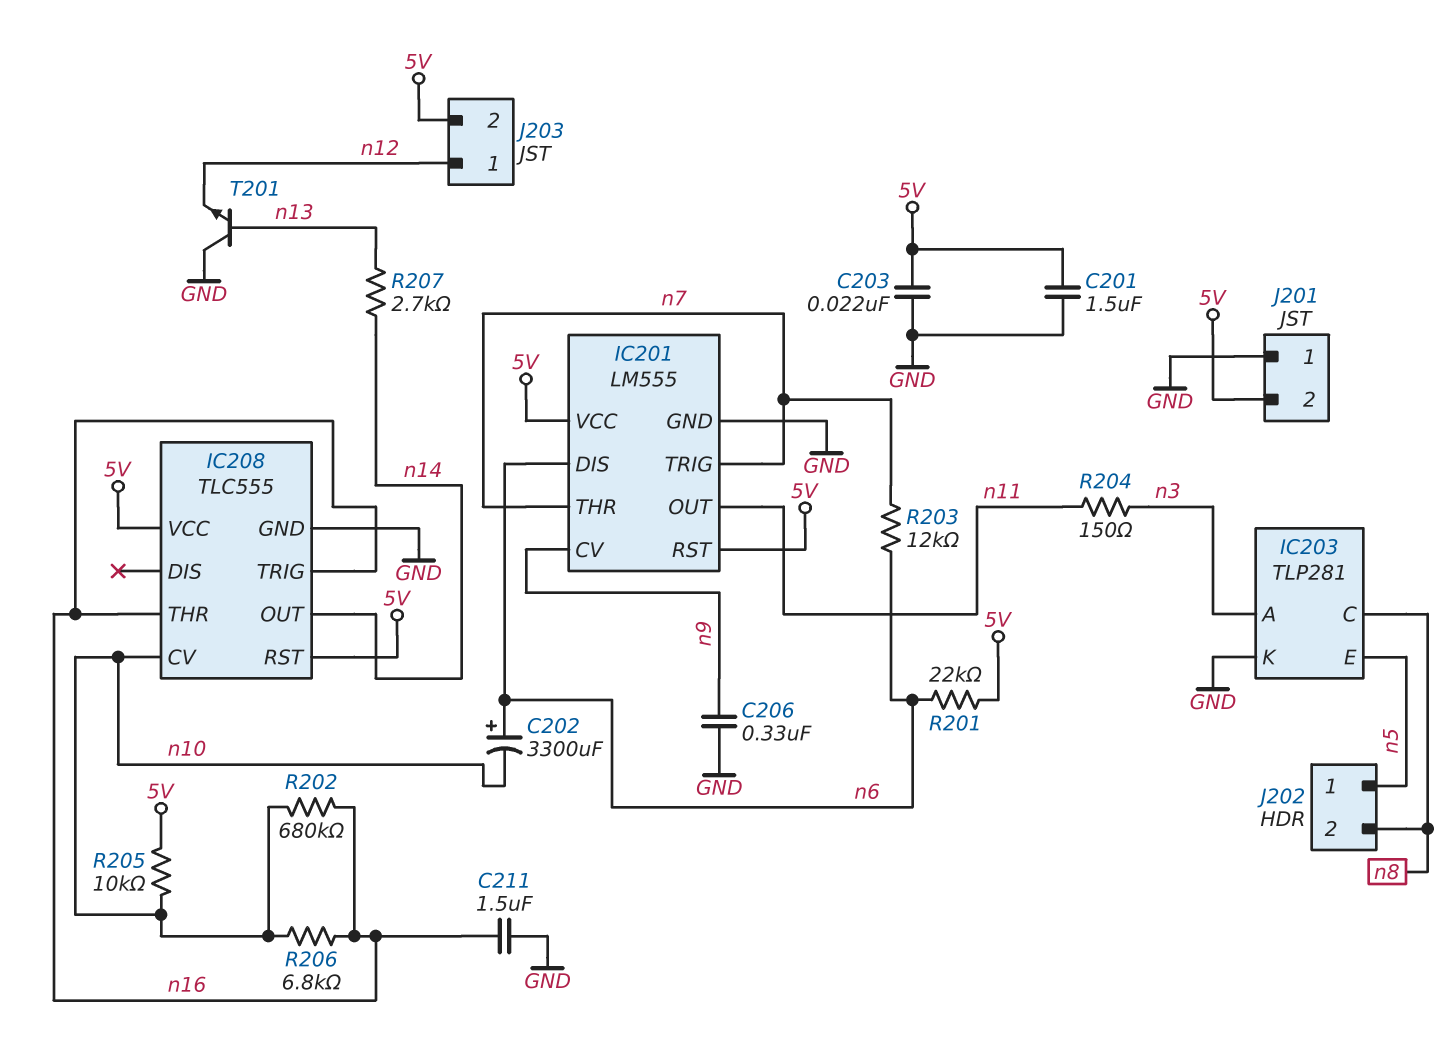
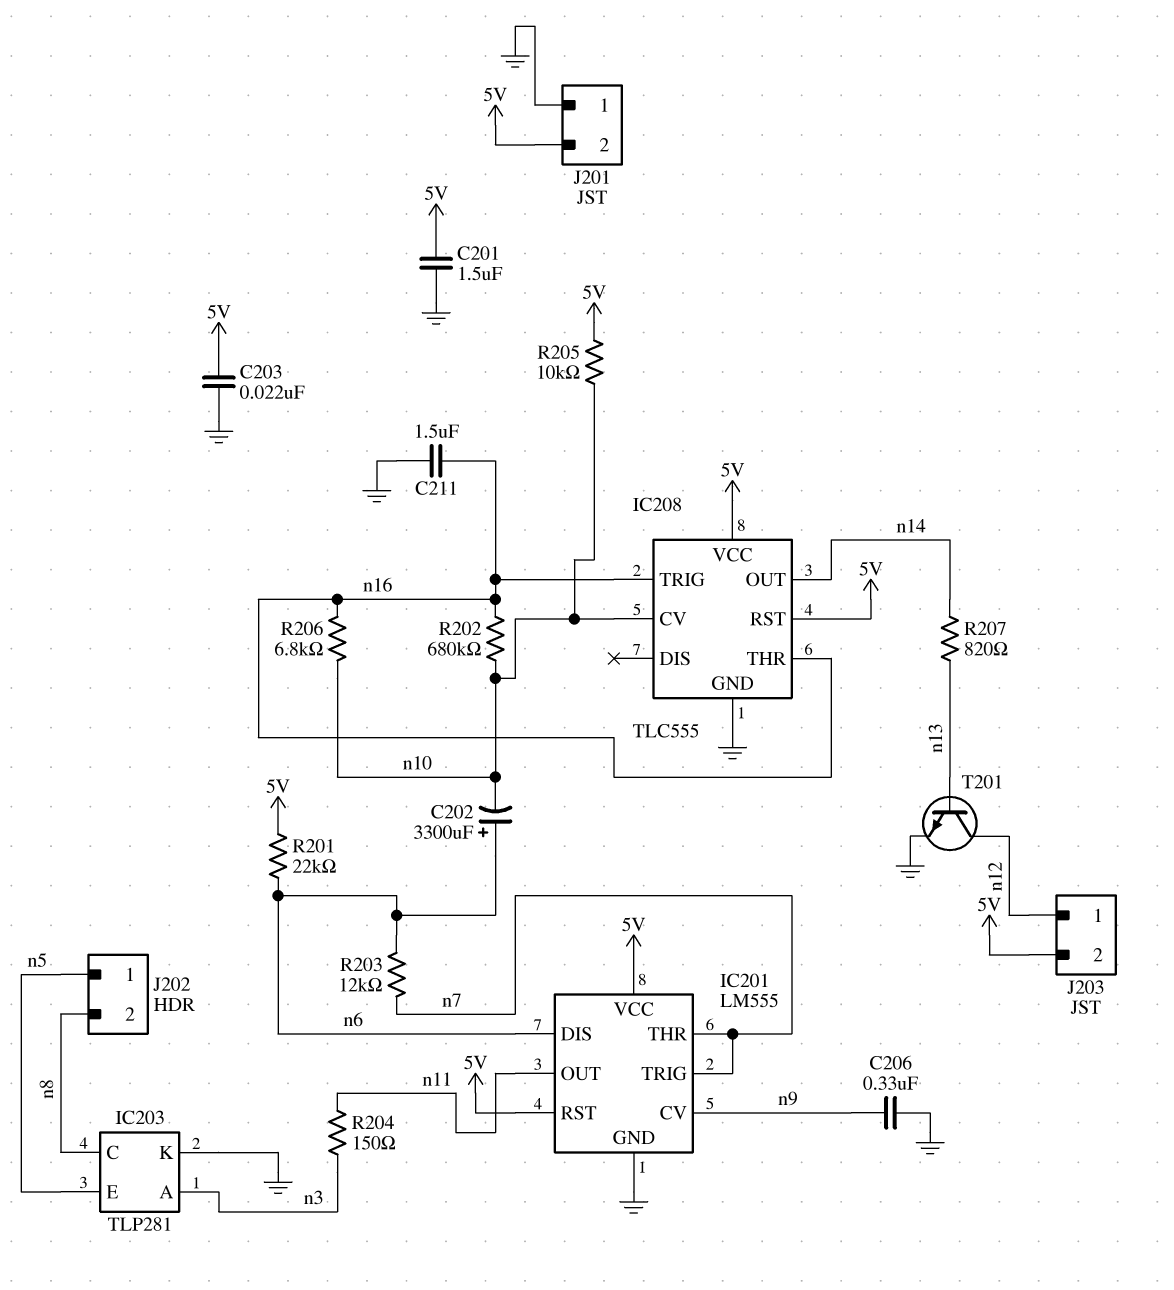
R207: 2.7k (n13, n14) -> 820 (n13, n14)
T201: NPN (B n13, C GND, E n12) -> NPN (B n13, C n12, E GND)

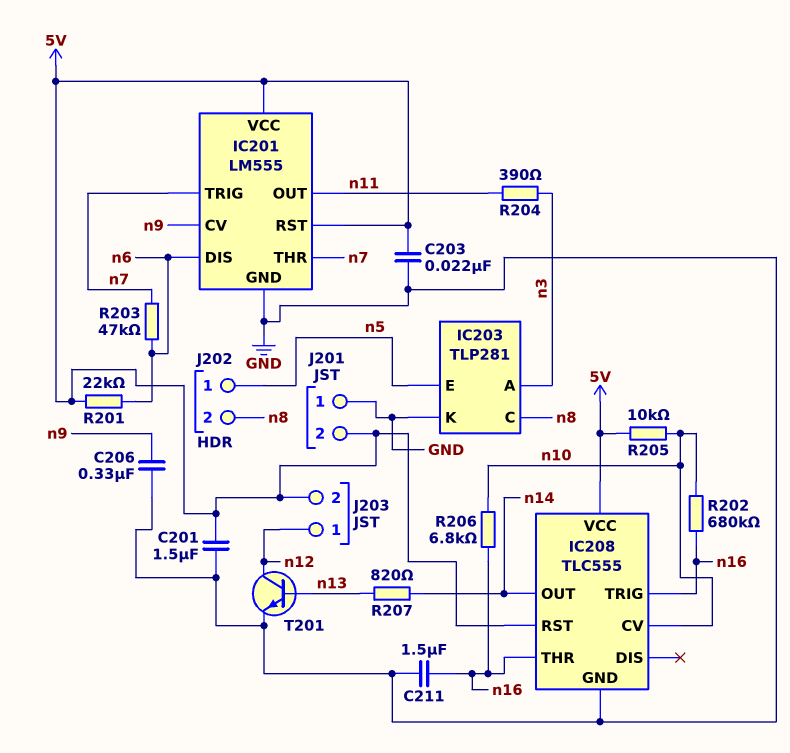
C202: 3300uF (plus n6, minus n10) -> none
R203: 12k (n6, n7) -> 47k (n6, n7)
R204: 150 (n3, n11) -> 390 (n3, n11)

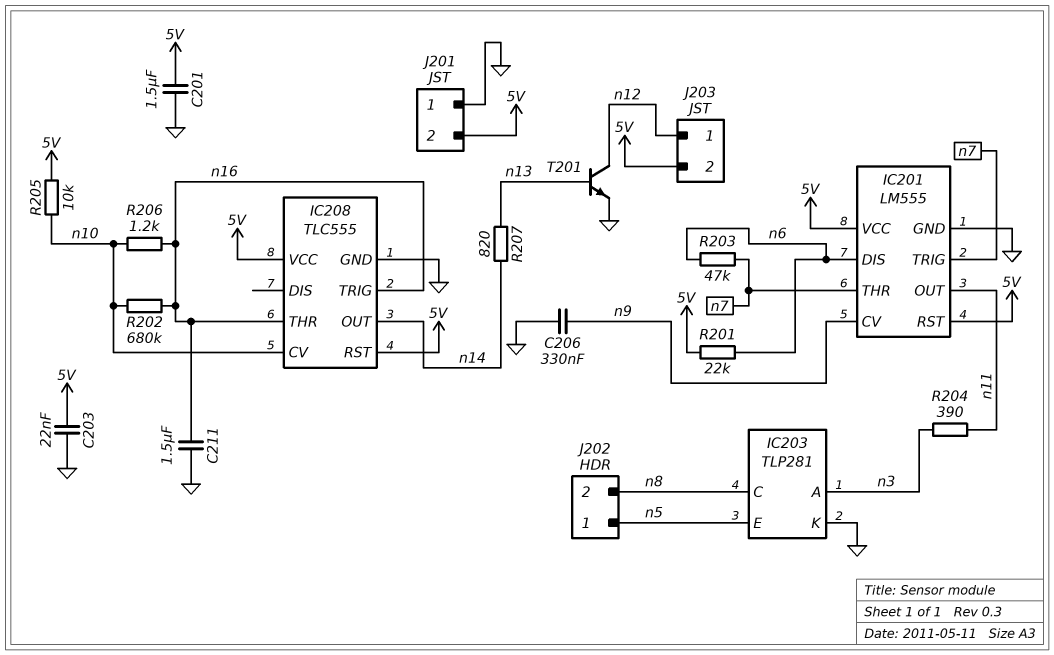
R206: 6.8k (n10, n16) -> 1.2k (n10, n16)

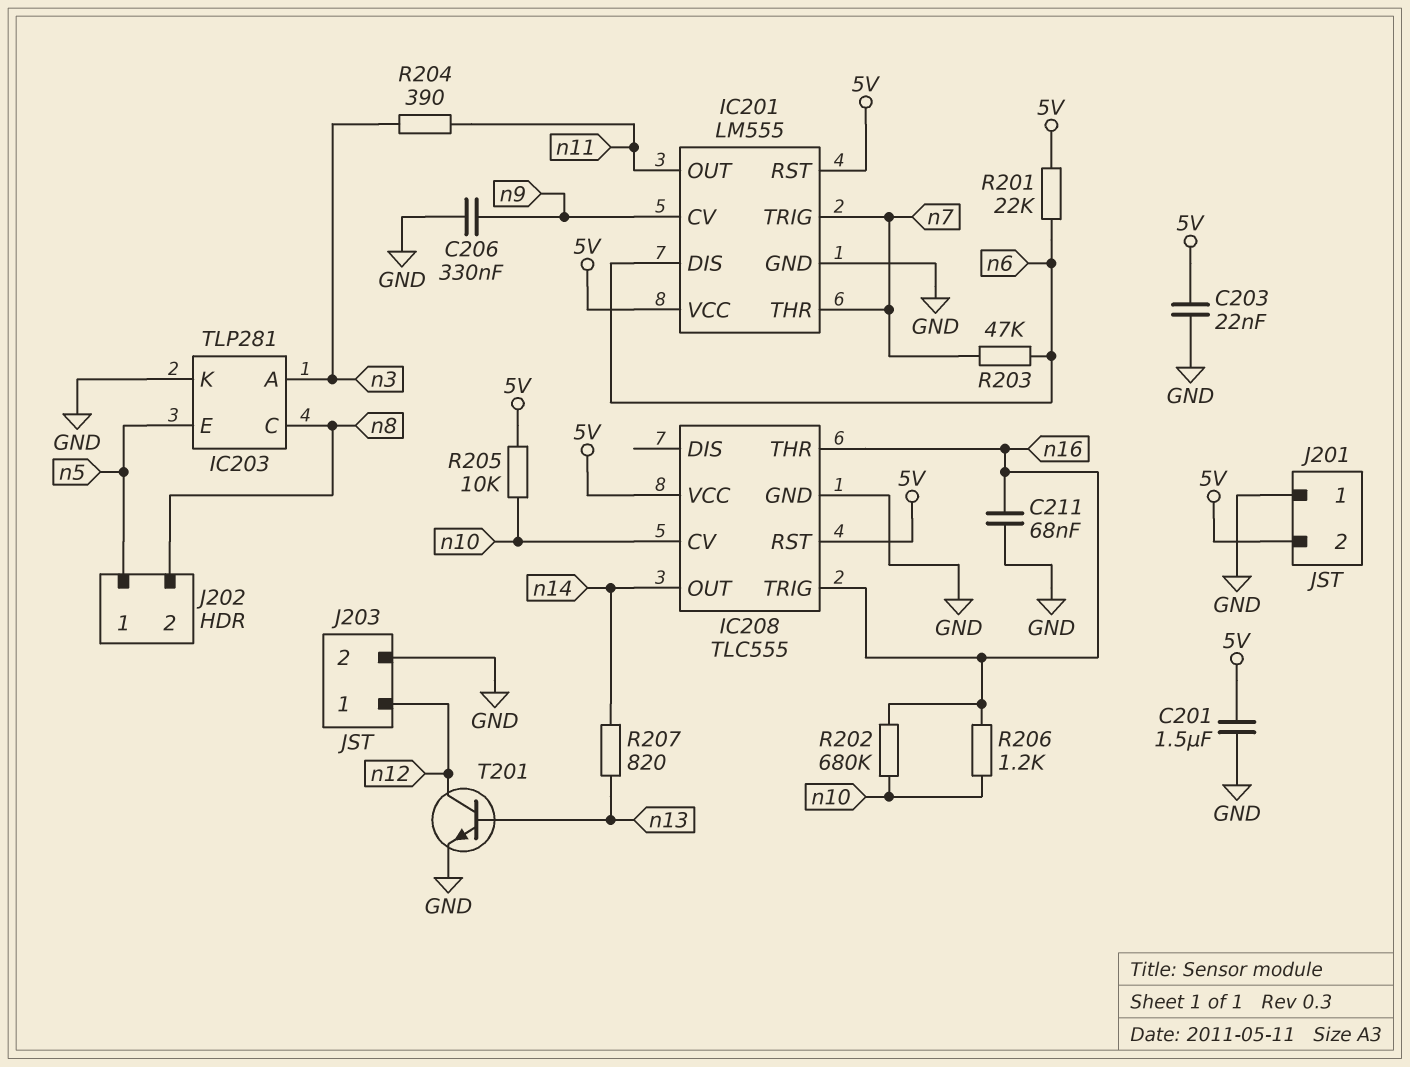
C211: 1.5uF (GND, n16) -> 68nF (GND, n16)
J203 pin 2: 5V -> GND

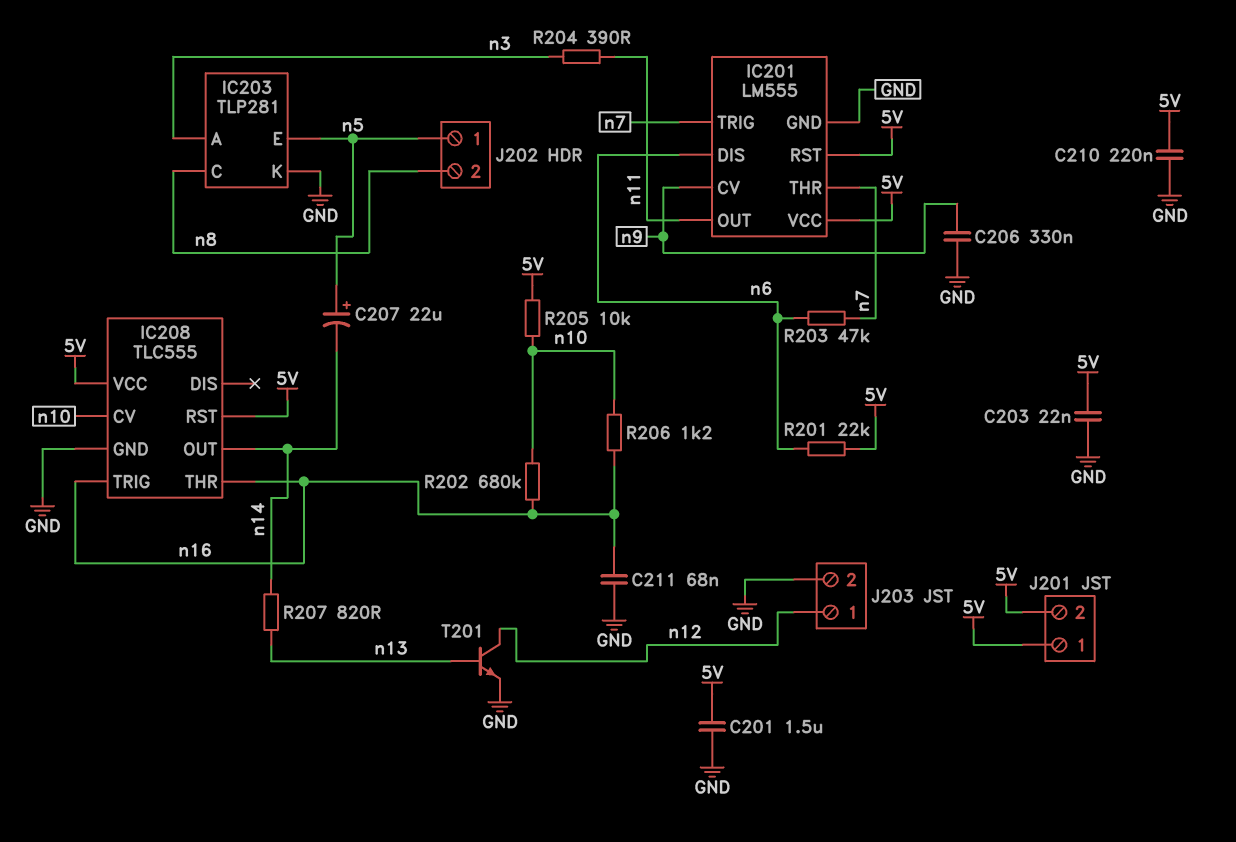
C207: none -> 22uF (plus n5, minus n14)
C210: none -> 220nF (5V, GND)
J201 pin 1: GND -> 5V

